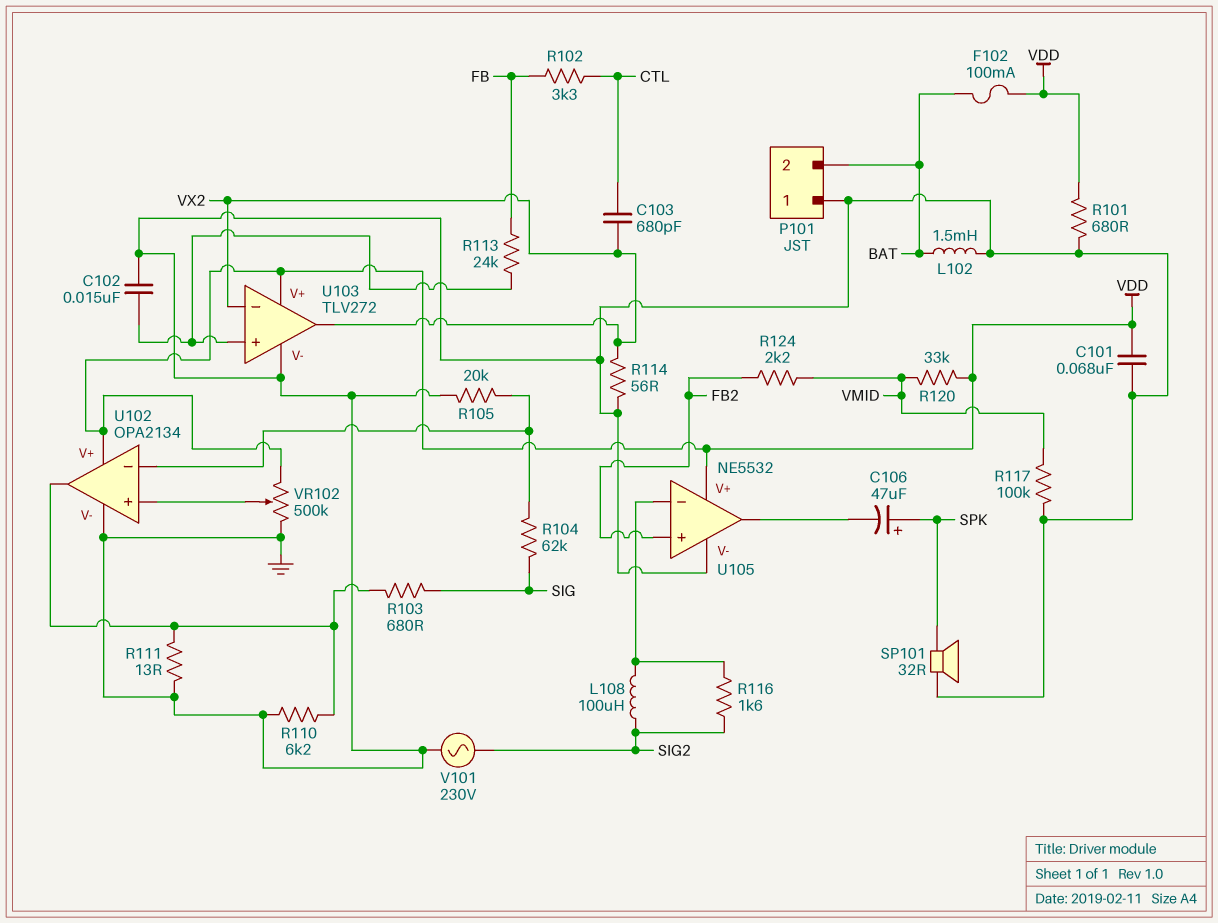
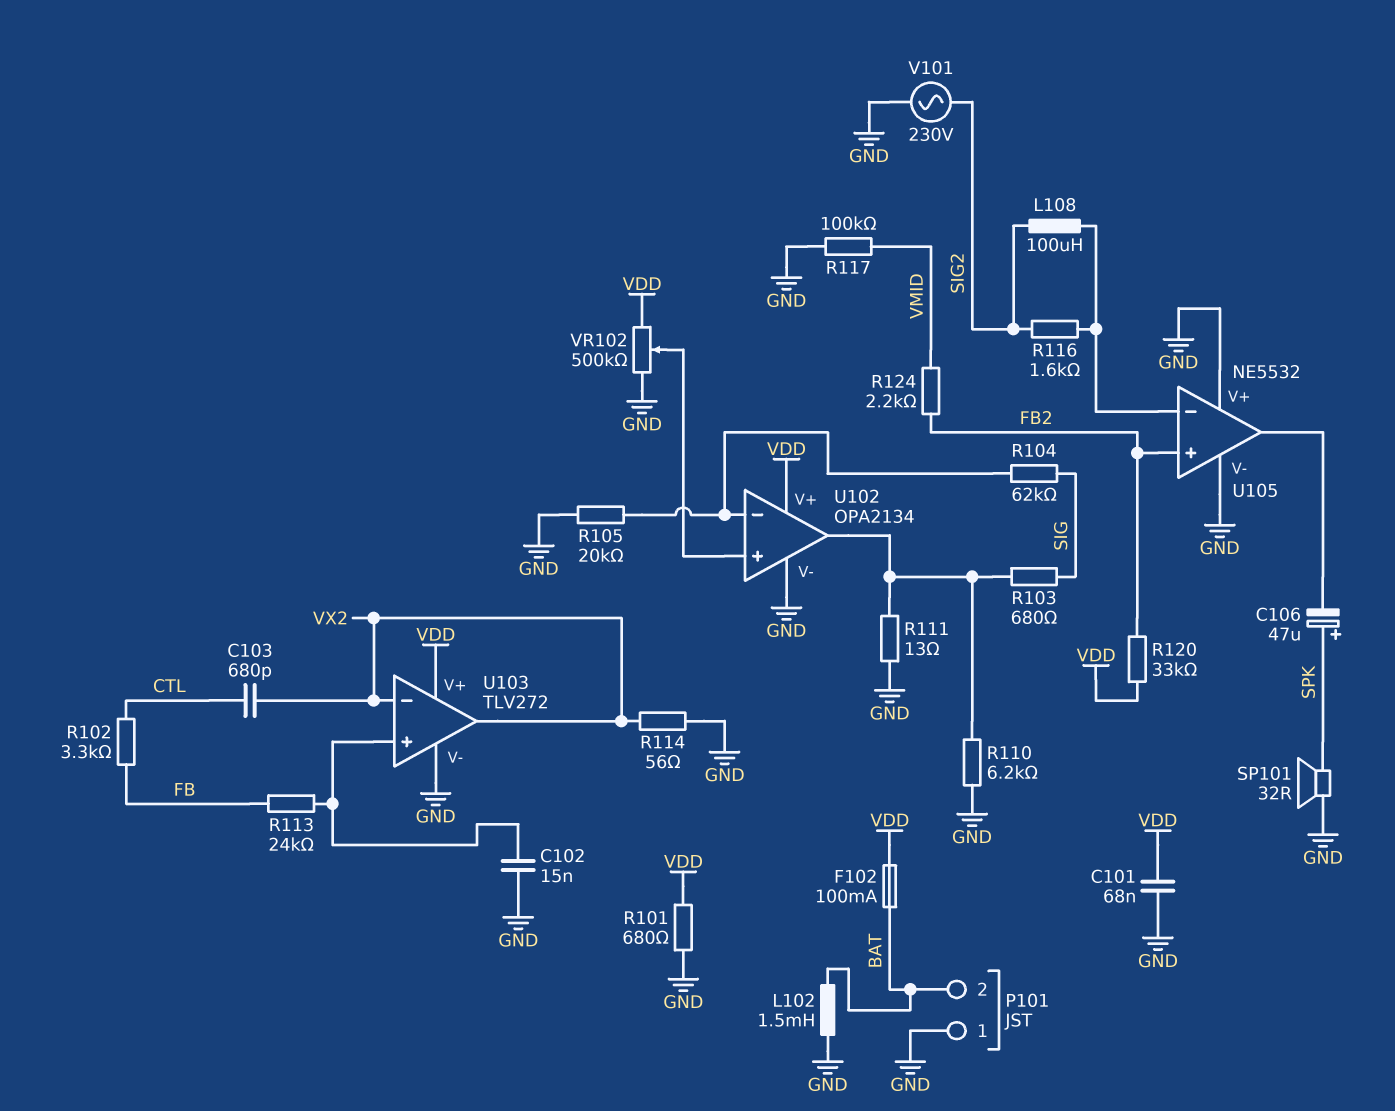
R120: 33k (VDD, VMID) -> 33k (FB2, VDD)
U105 pin V+: VDD -> GND

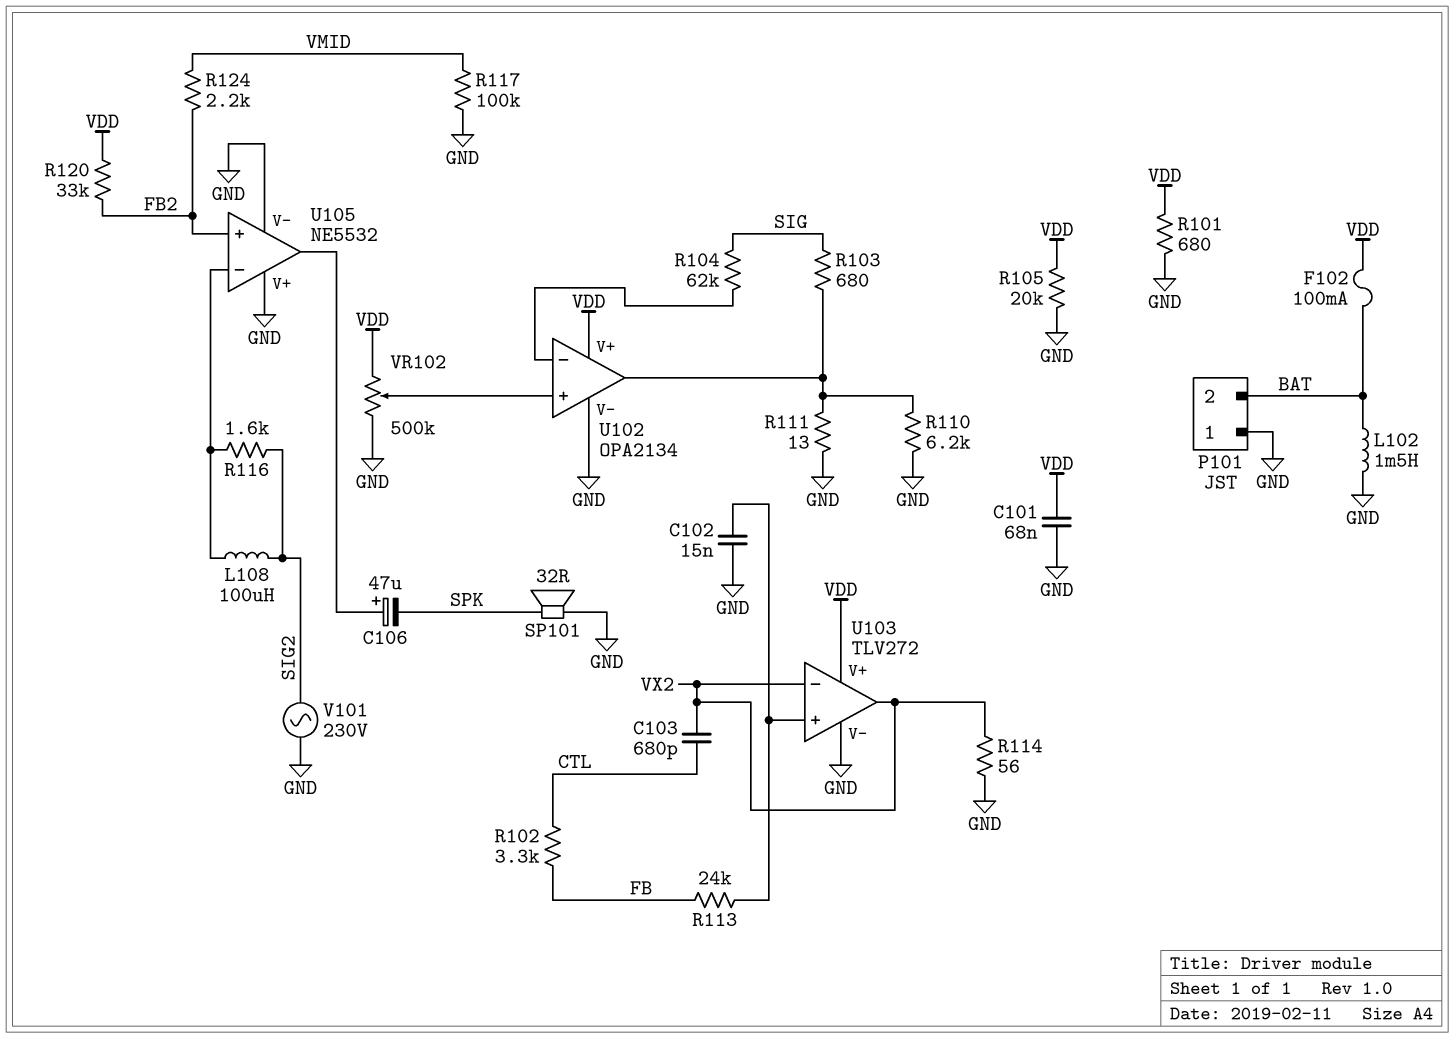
C106: 47uF (plus SPK, minus U105/out) -> 47uF (plus U105/out, minus SPK)
R105: 20k (GND, U102/in-) -> 20k (GND, VDD)

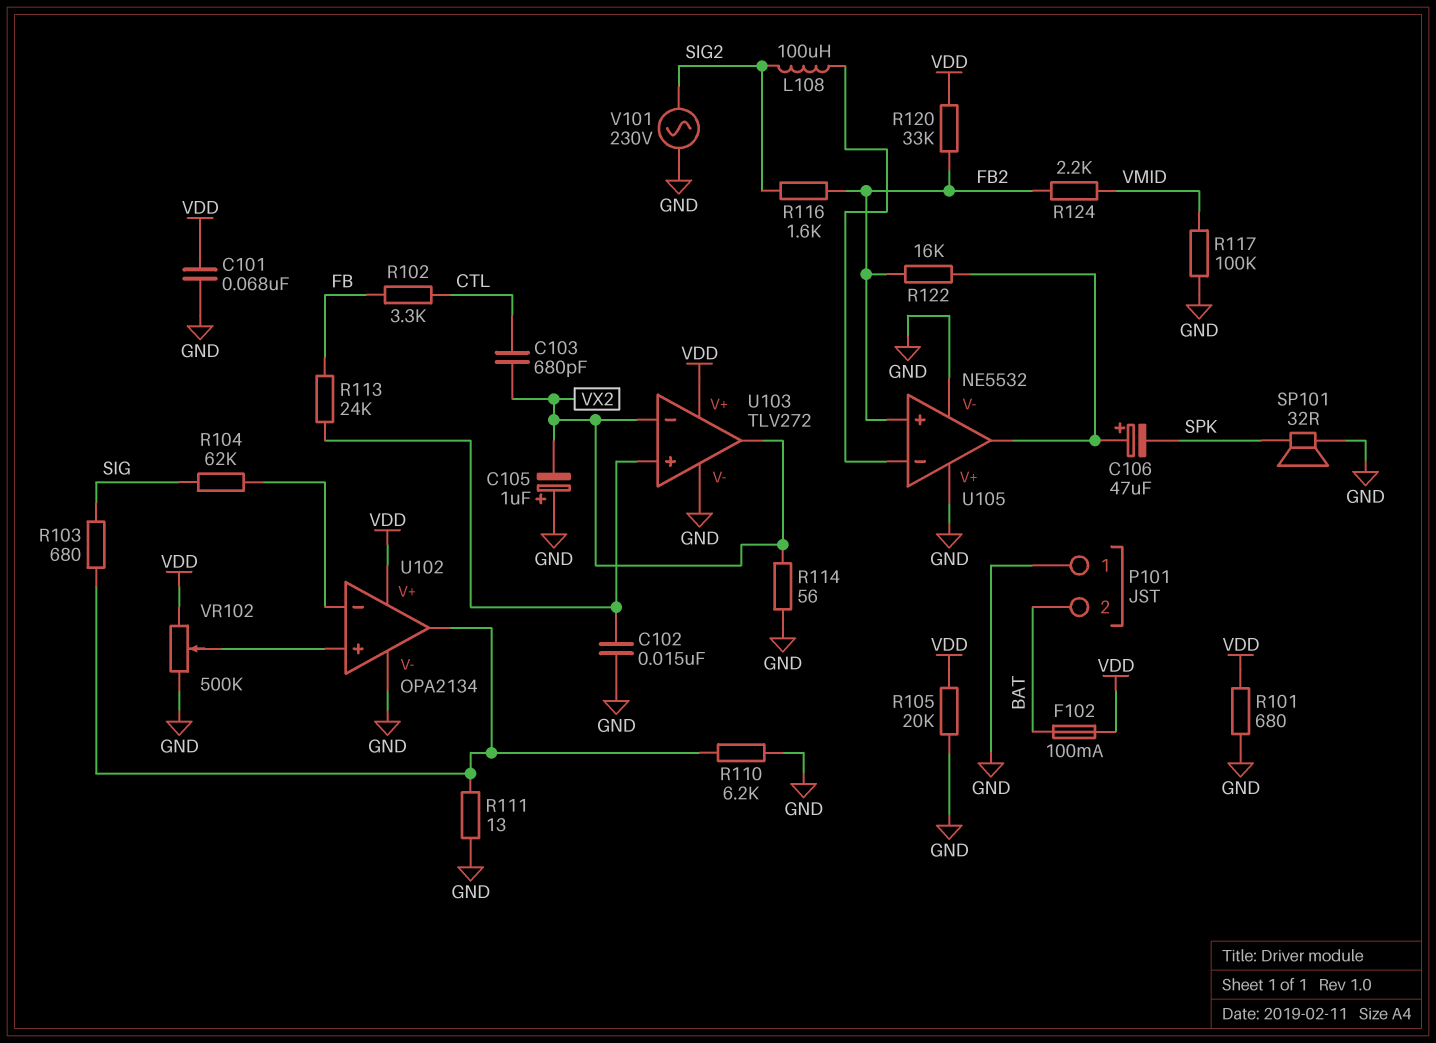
C105: none -> 1uF (plus GND, minus VX2)
L102: 1.5mH (BAT, GND) -> none
R116: 1.6k (SIG2, U105/in-) -> 1.6k (FB2, SIG2)
R122: none -> 16k (FB2, U105/out)

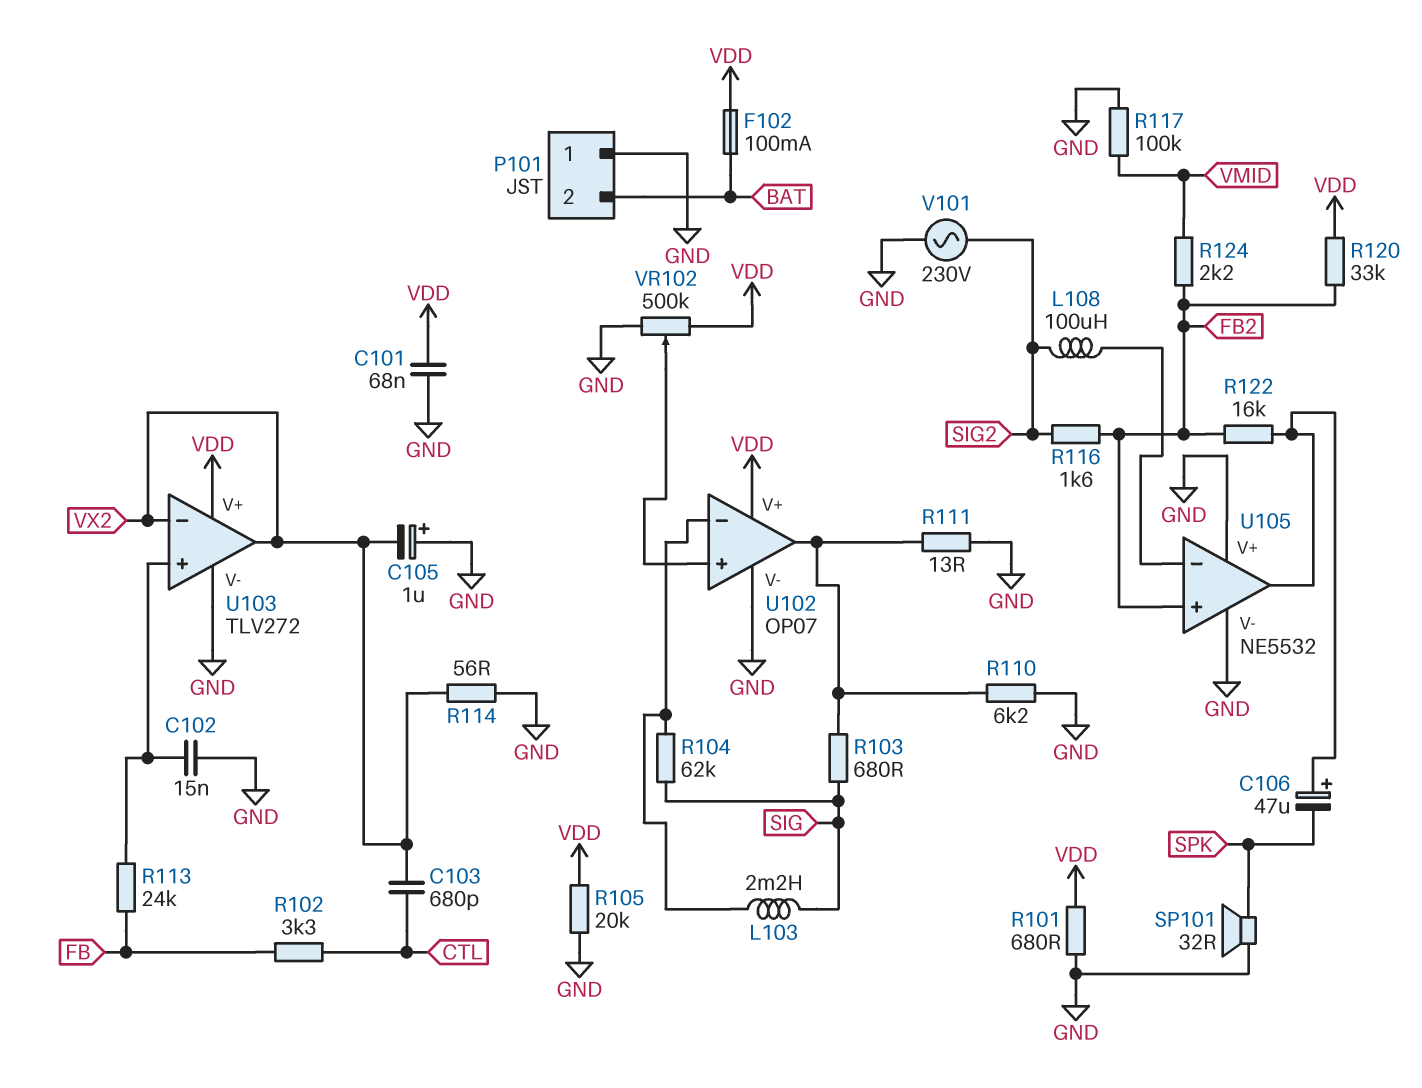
L103: none -> 2.2mH (SIG, U102/in-)
U102: OPA2134 -> OP07

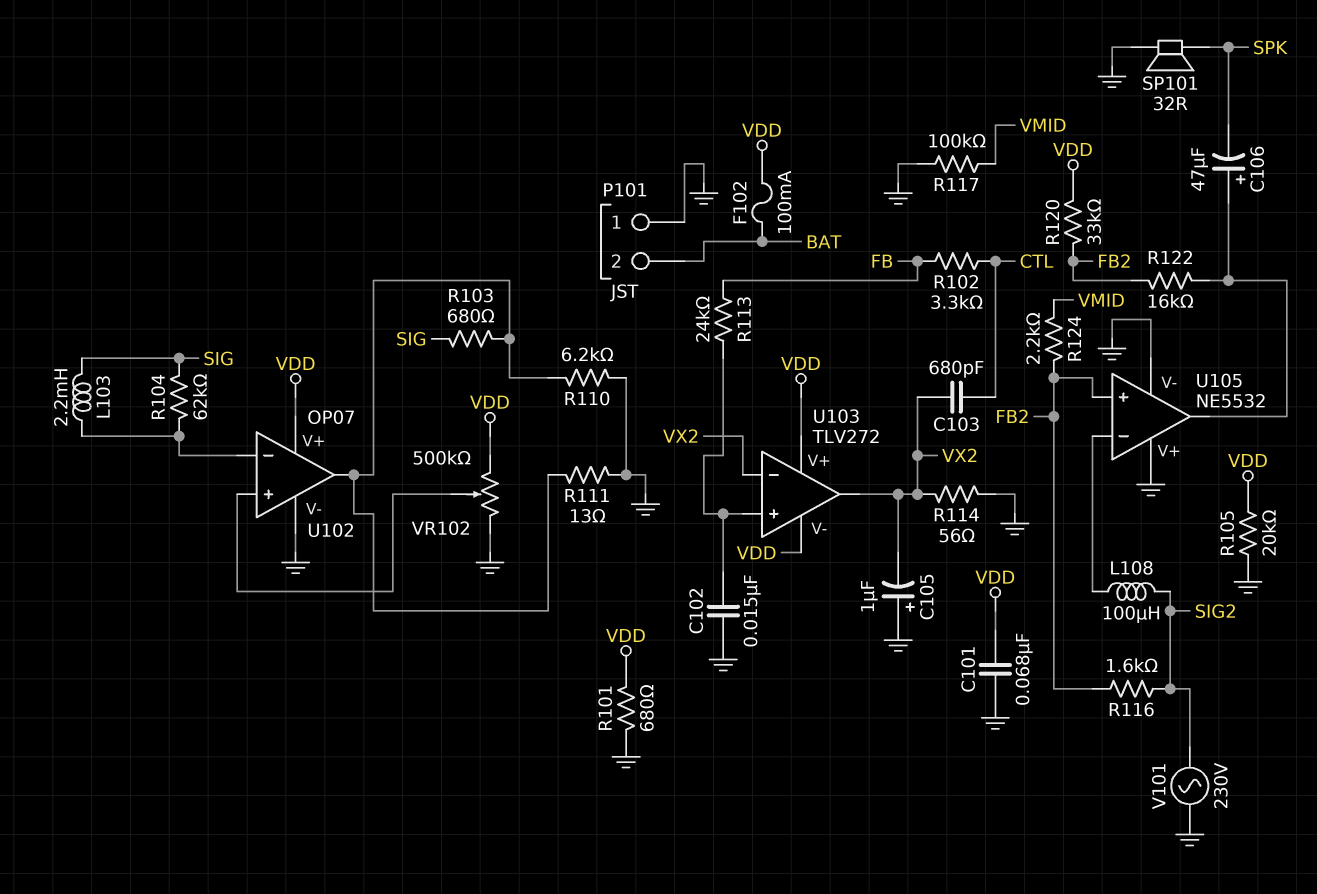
U103 pin V-: GND -> VDD

